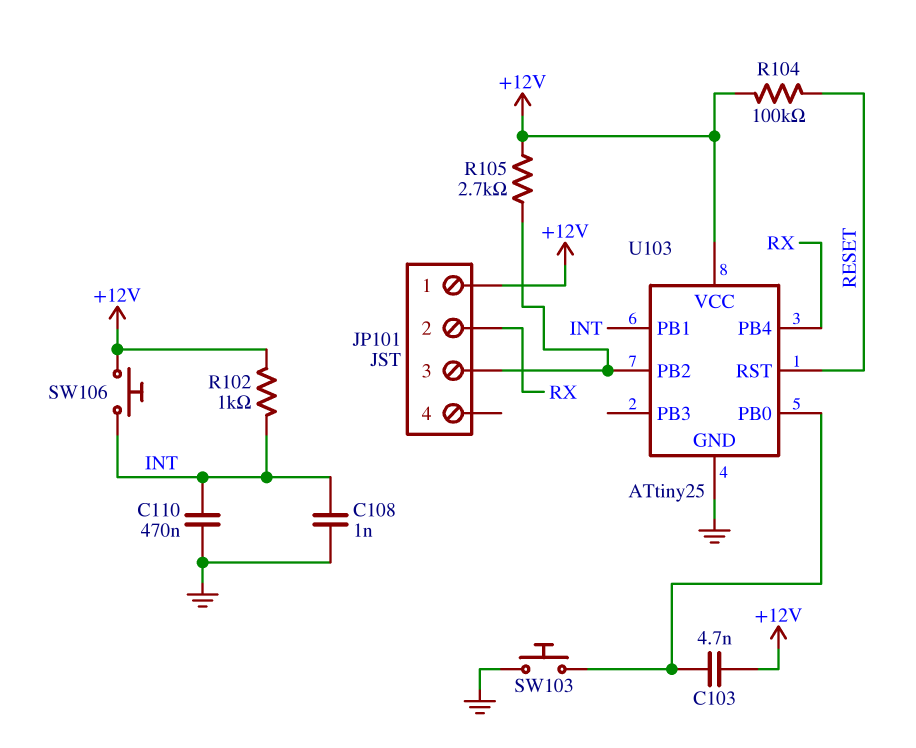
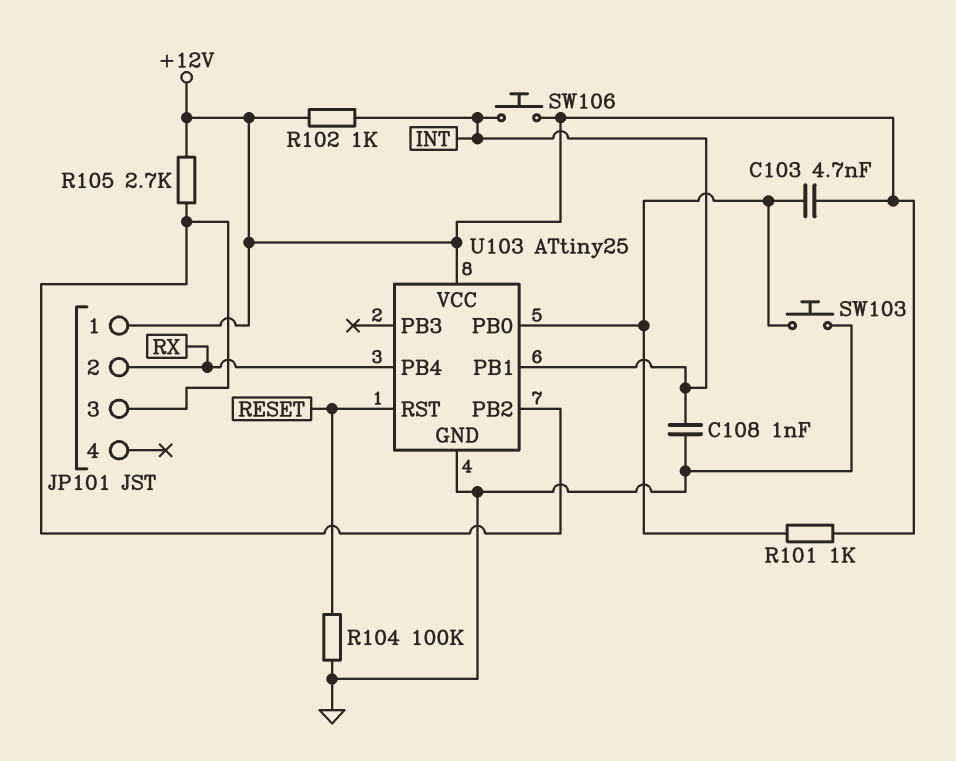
C110: 470nF (GND, INT) -> none
R101: none -> 1k (+12V, U103/PB0)
R104: 100k (+12V, RESET) -> 100k (GND, RESET)

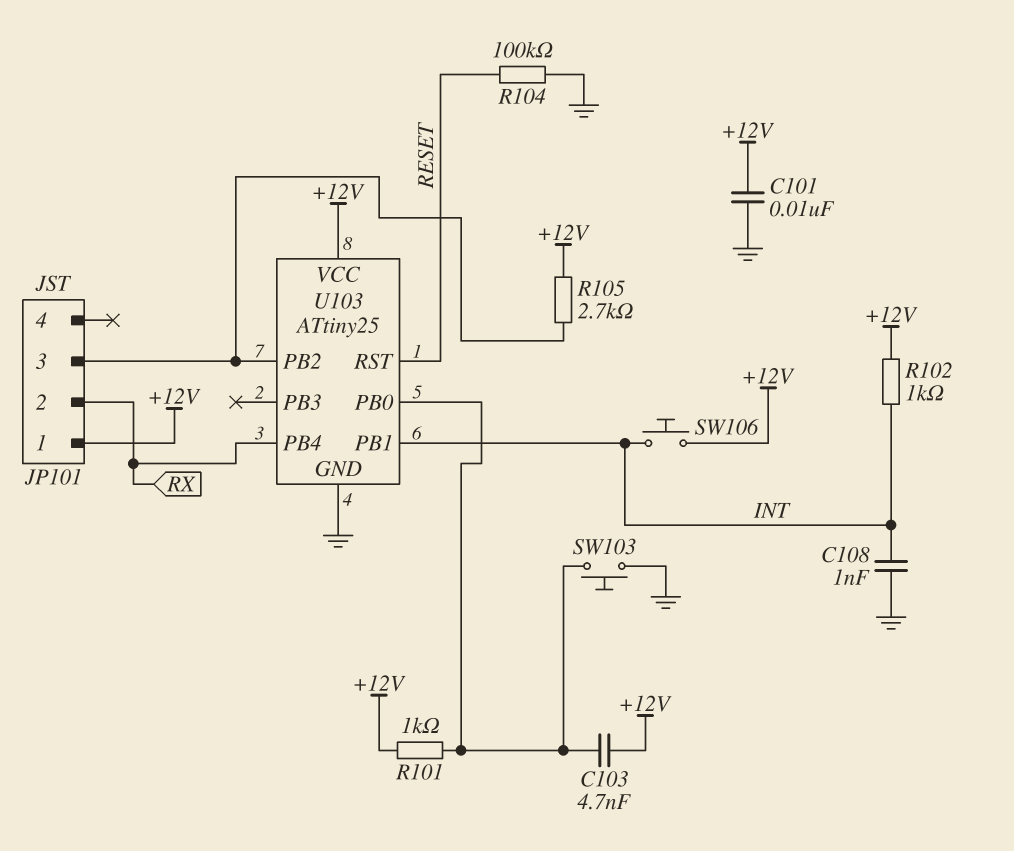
C101: none -> 10nF (+12V, GND)

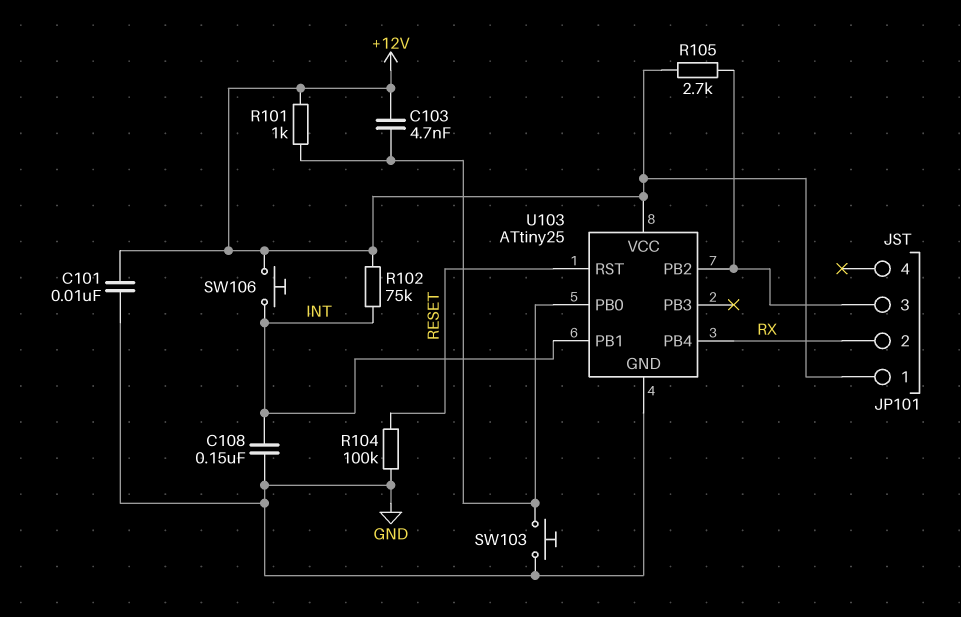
C108: 1nF (GND, INT) -> 150nF (GND, INT)
R102: 1k (+12V, INT) -> 75k (+12V, INT)

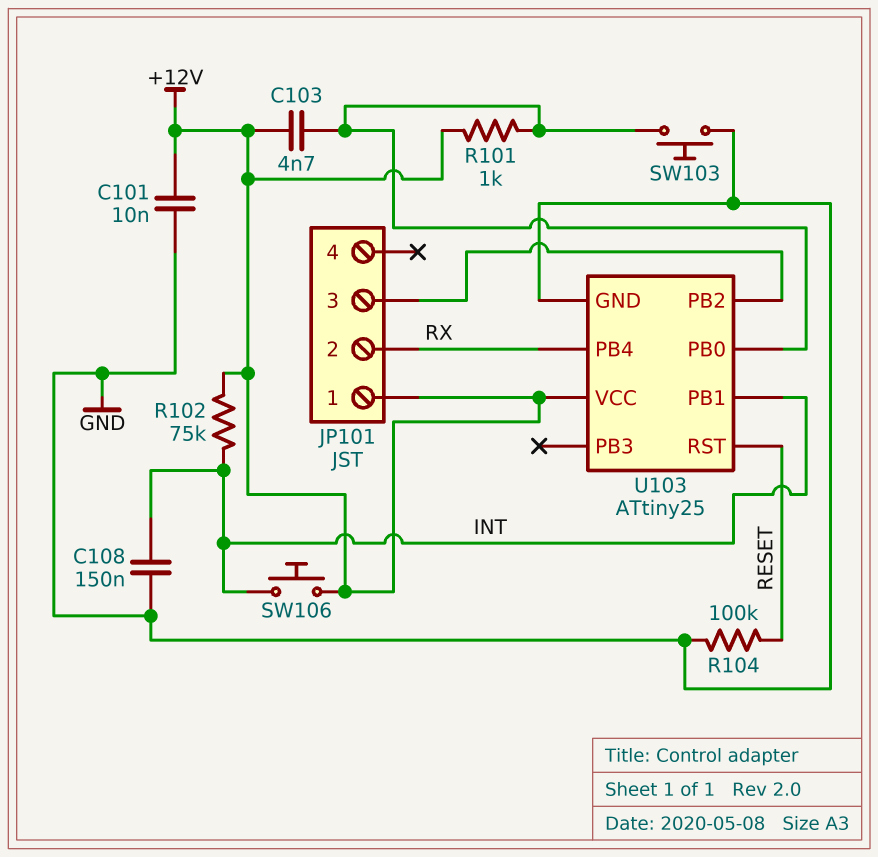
R105: 2.7k (+12V, JP101/3) -> none

